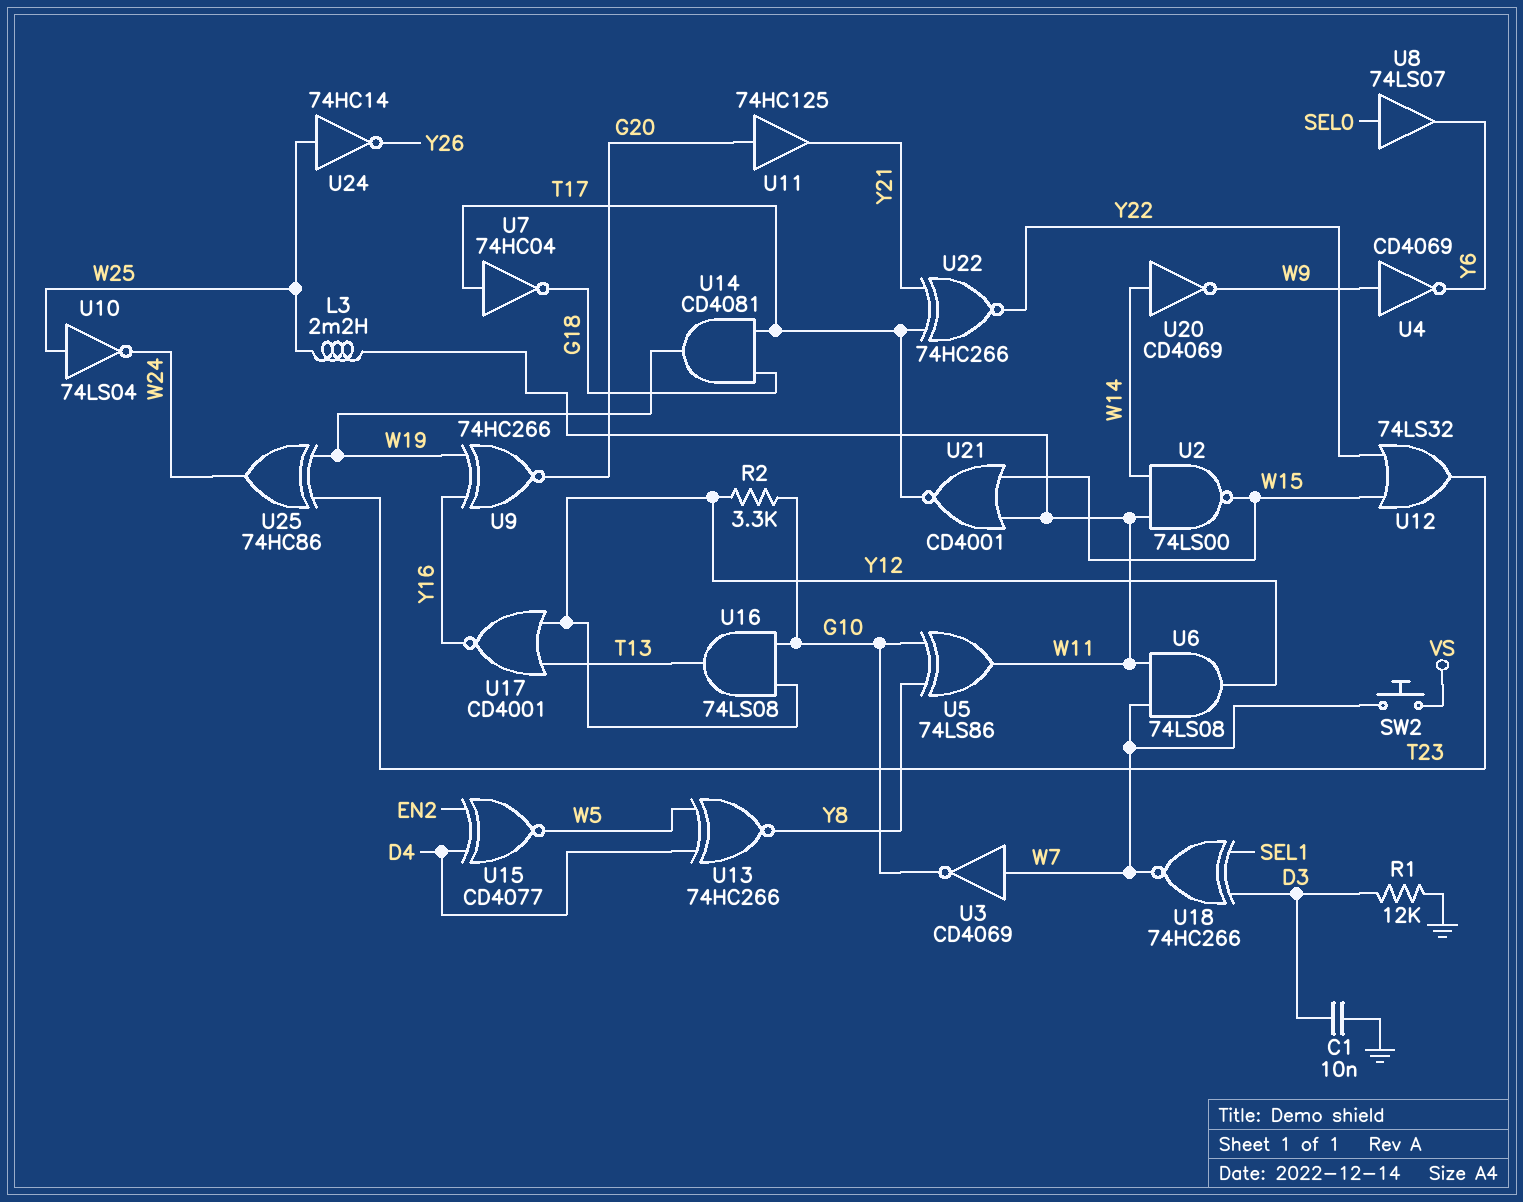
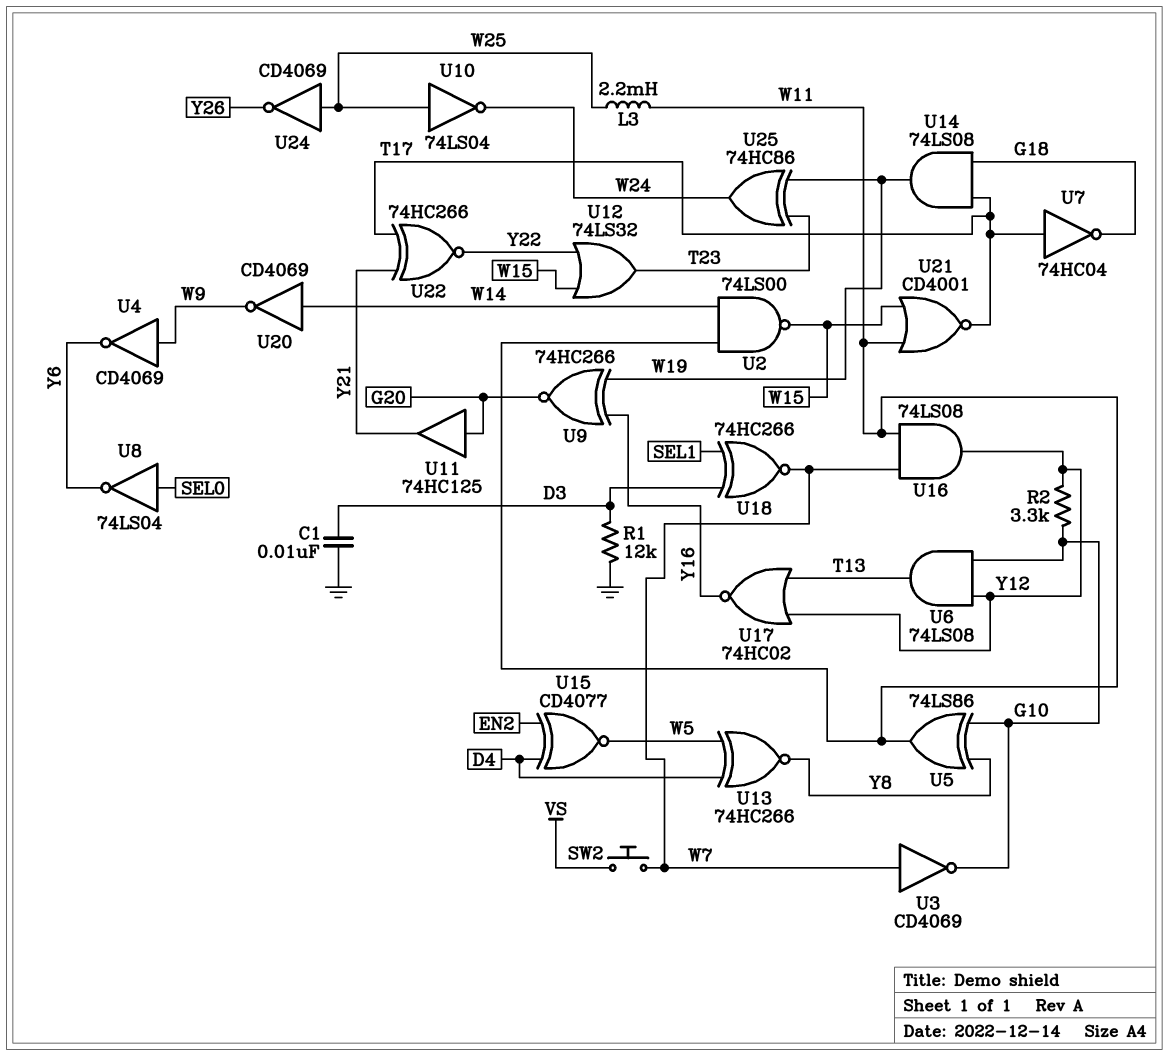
U6: AND 74LS08 (in W7, in W11, out Y12) -> AND 74LS08 (in G10, in Y12, out T13)
U8: buffer 74LS07 (in SEL0, out Y6) -> NOT 74LS04 (in SEL0, out Y6)
U14: AND CD4081 (in G18, in T17, out W19) -> AND 74LS08 (in G18, in T17, out W19)
U16: AND 74LS08 (in G10, in Y12, out T13) -> AND 74LS08 (in W7, in W11, out Y12)
U17: NOR CD4001 (in T13, in Y12, out Y16) -> NOR 74HC02 (in T13, in Y12, out Y16)
U24: NOT 74HC14 (in W25, out Y26) -> NOT CD4069 (in W25, out Y26)

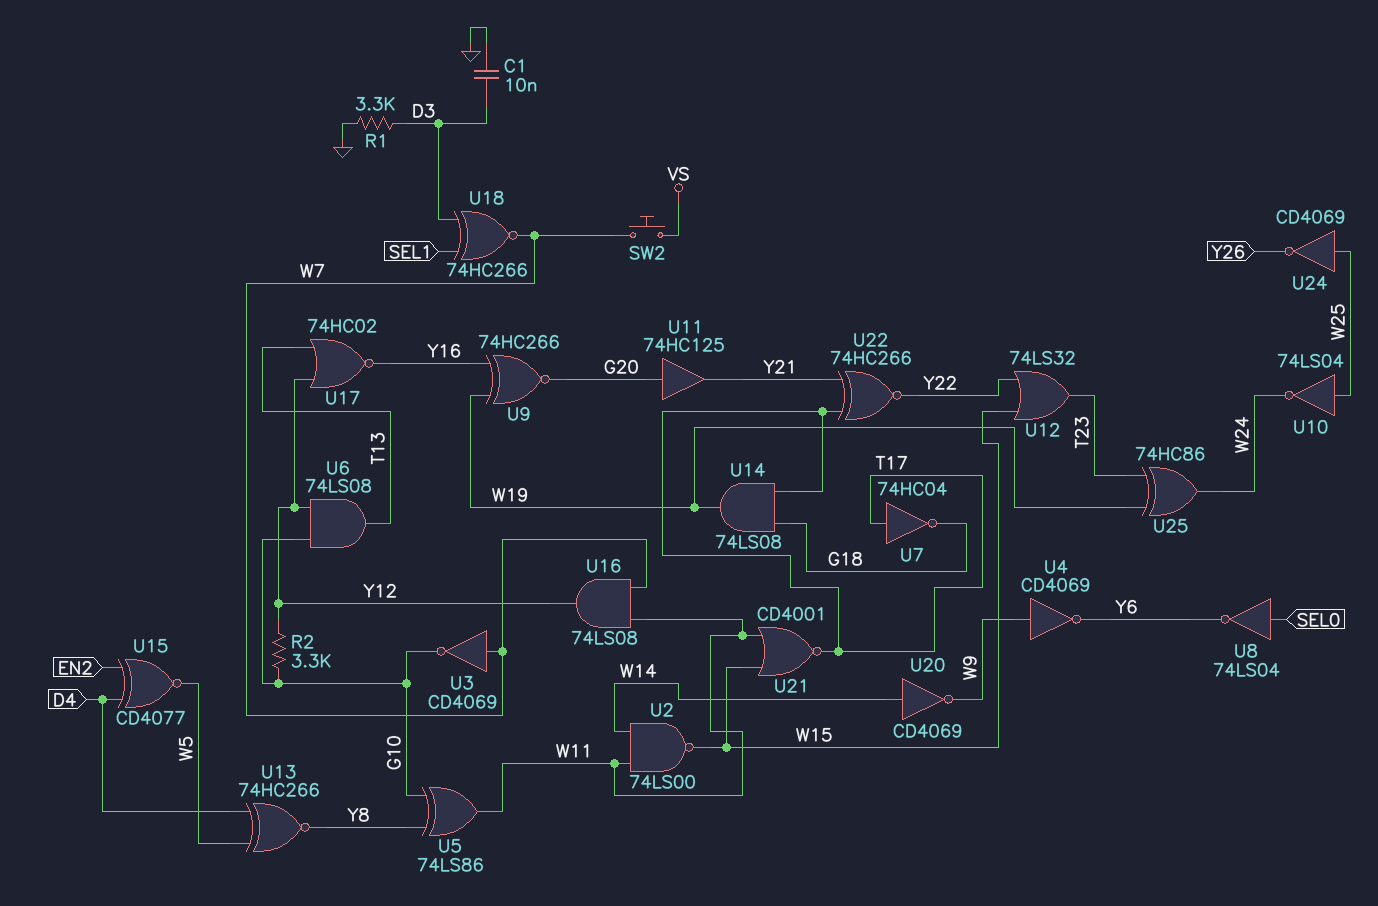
L3: 2.2mH (W11, W25) -> none
R1: 12k (D3, GND) -> 3.3k (D3, GND)

